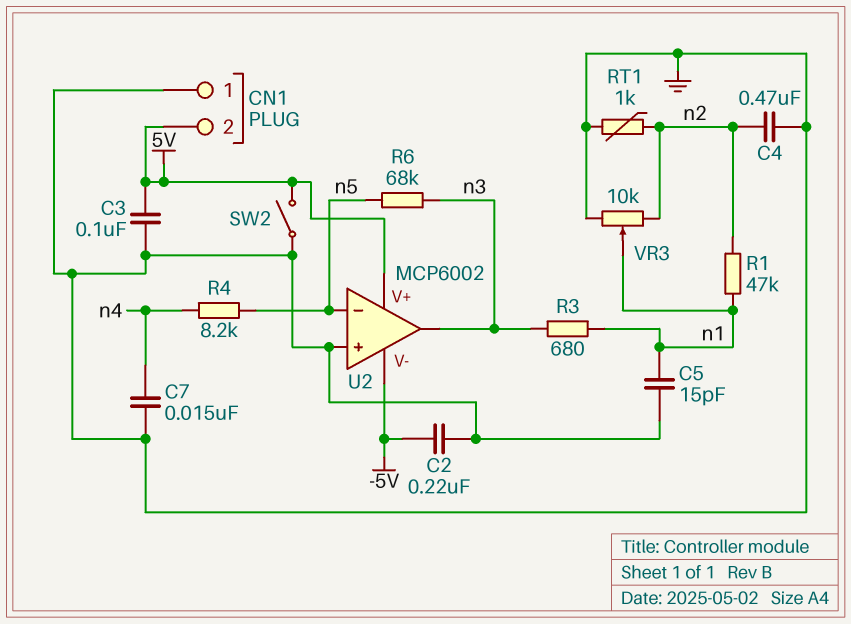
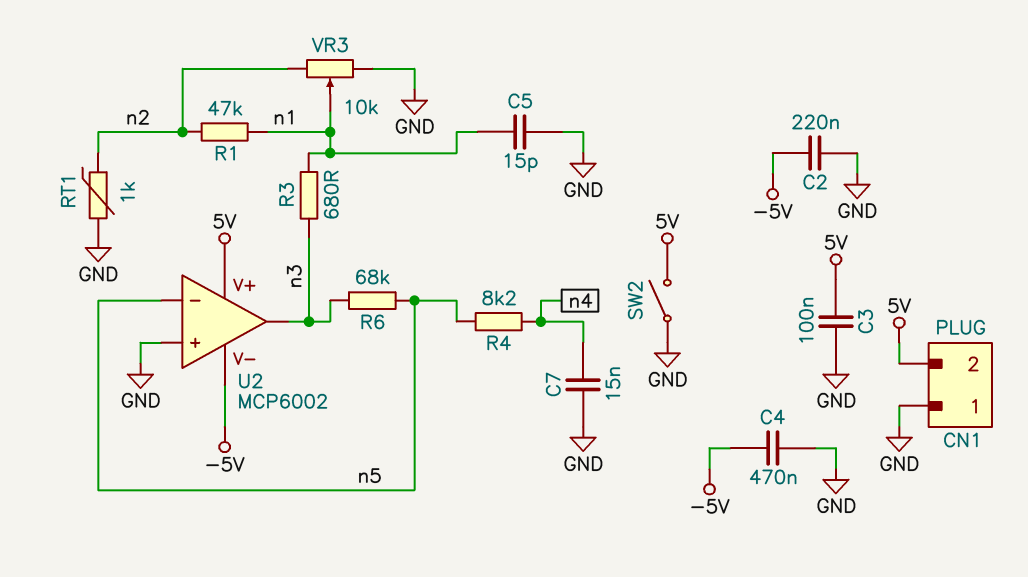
C4: 470nF (GND, n2) -> 470nF (-5V, GND)

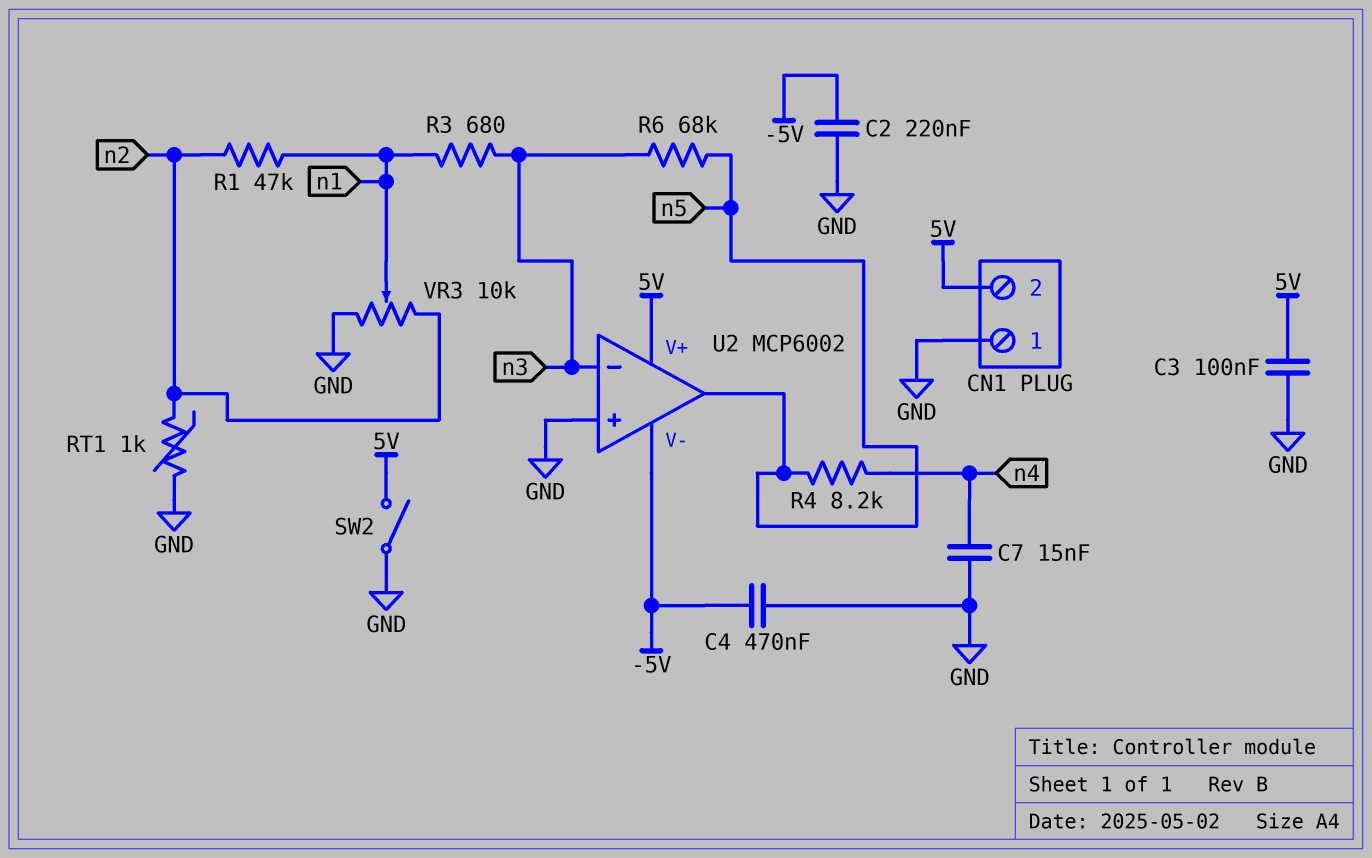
C5: 15pF (GND, n1) -> none
U2 pin in-: n5 -> n3
U2 pin out: n3 -> n5

